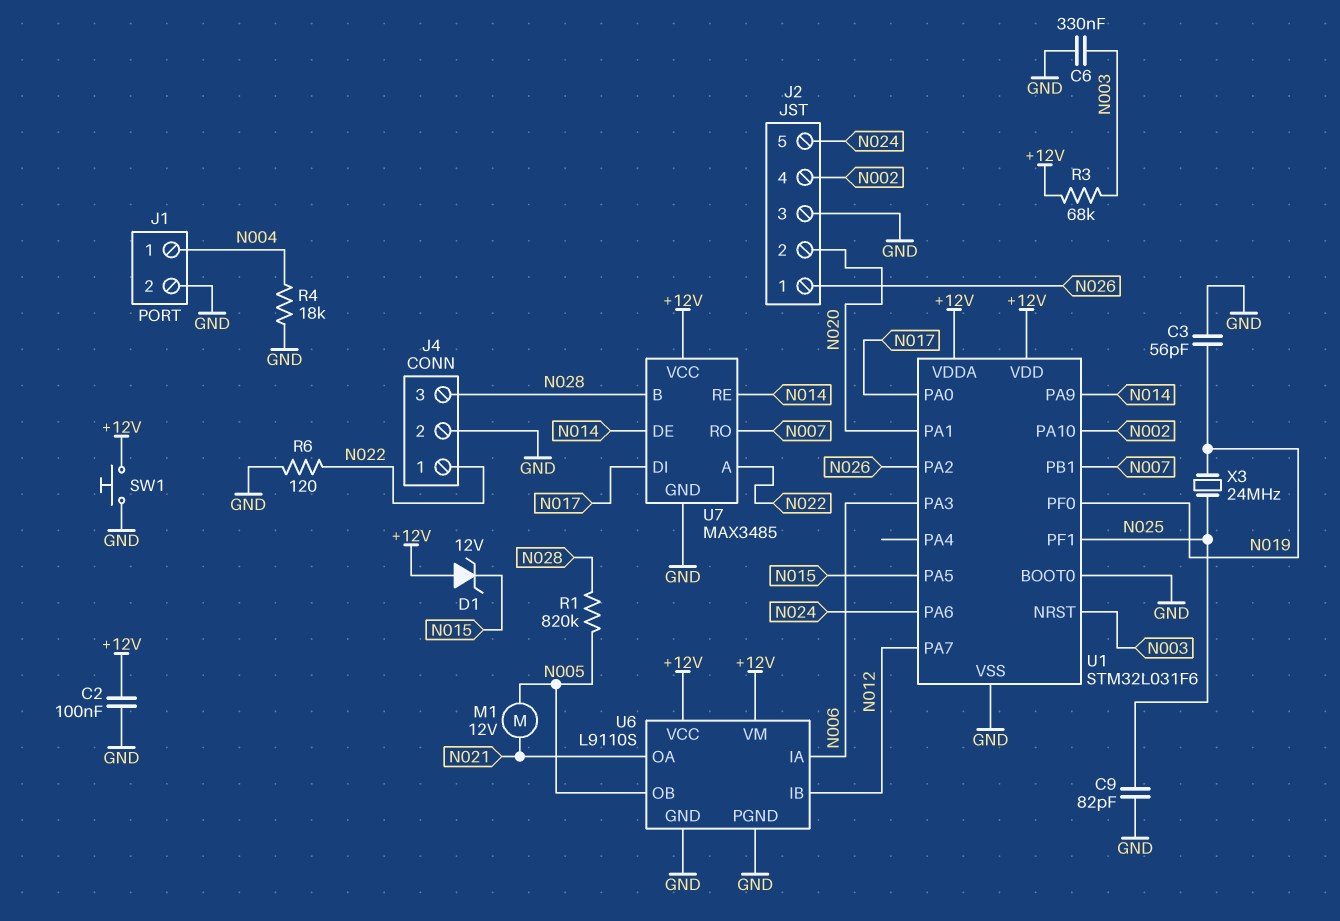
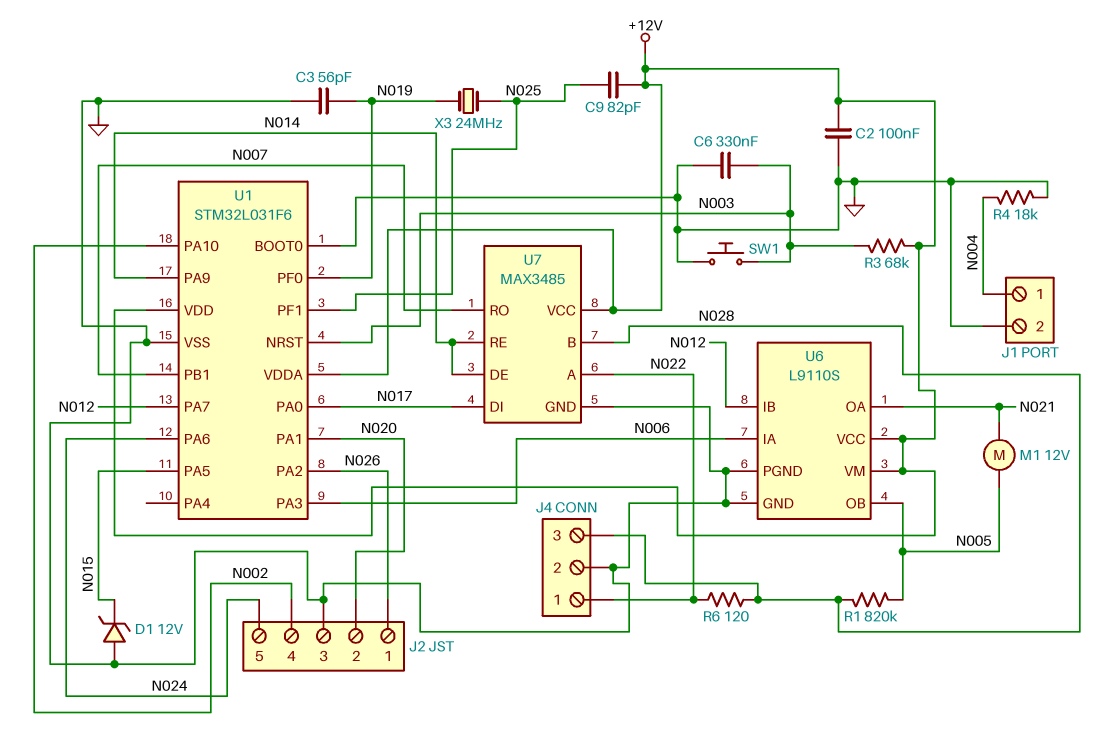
C9: 82pF (GND, N025) -> 82pF (+12V, N025)
D1: zener 12V (A +12V, K N015) -> zener 12V (A GND, K N015)
R6: 120 (GND, N022) -> 120 (N022, N028)
SW1: button (+12V, GND) -> button (GND, N003)

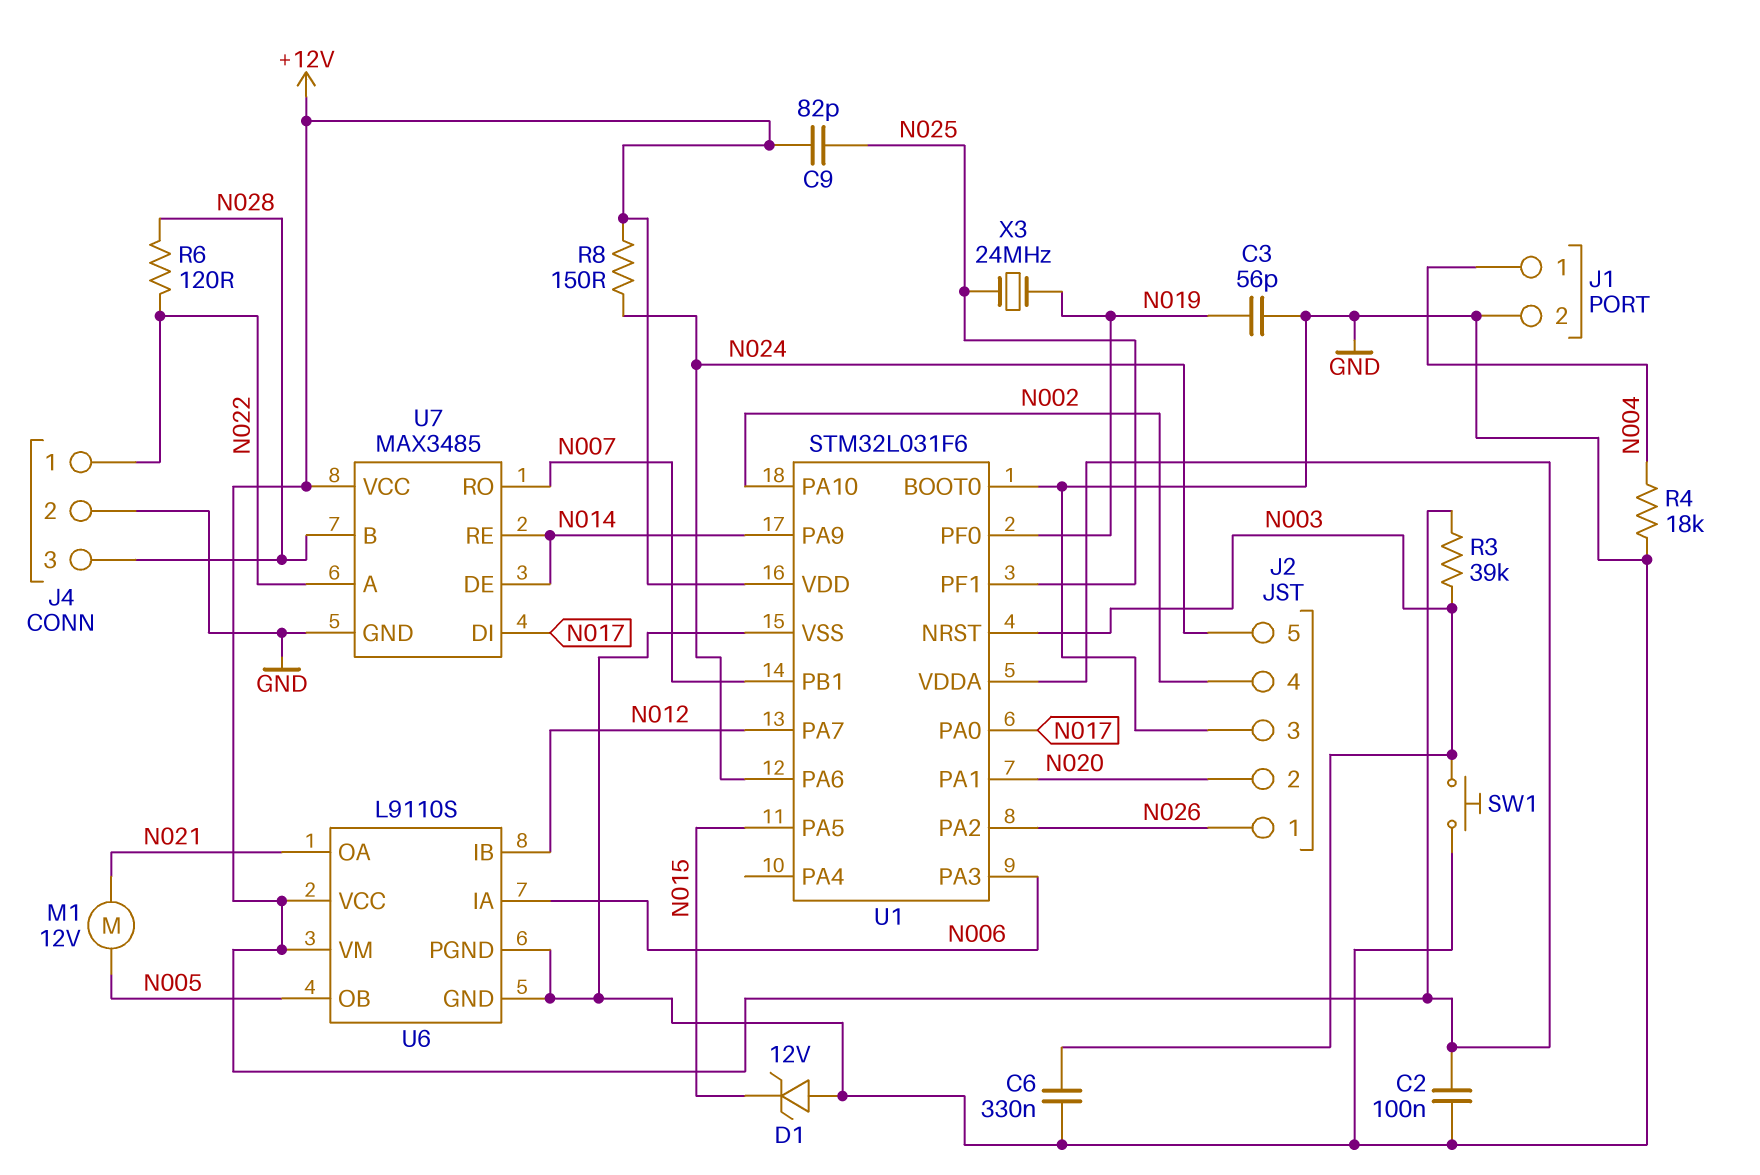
R1: 820k (N005, N028) -> none
R3: 68k (+12V, N003) -> 39k (+12V, N003)
R8: none -> 150 (+12V, N024)

